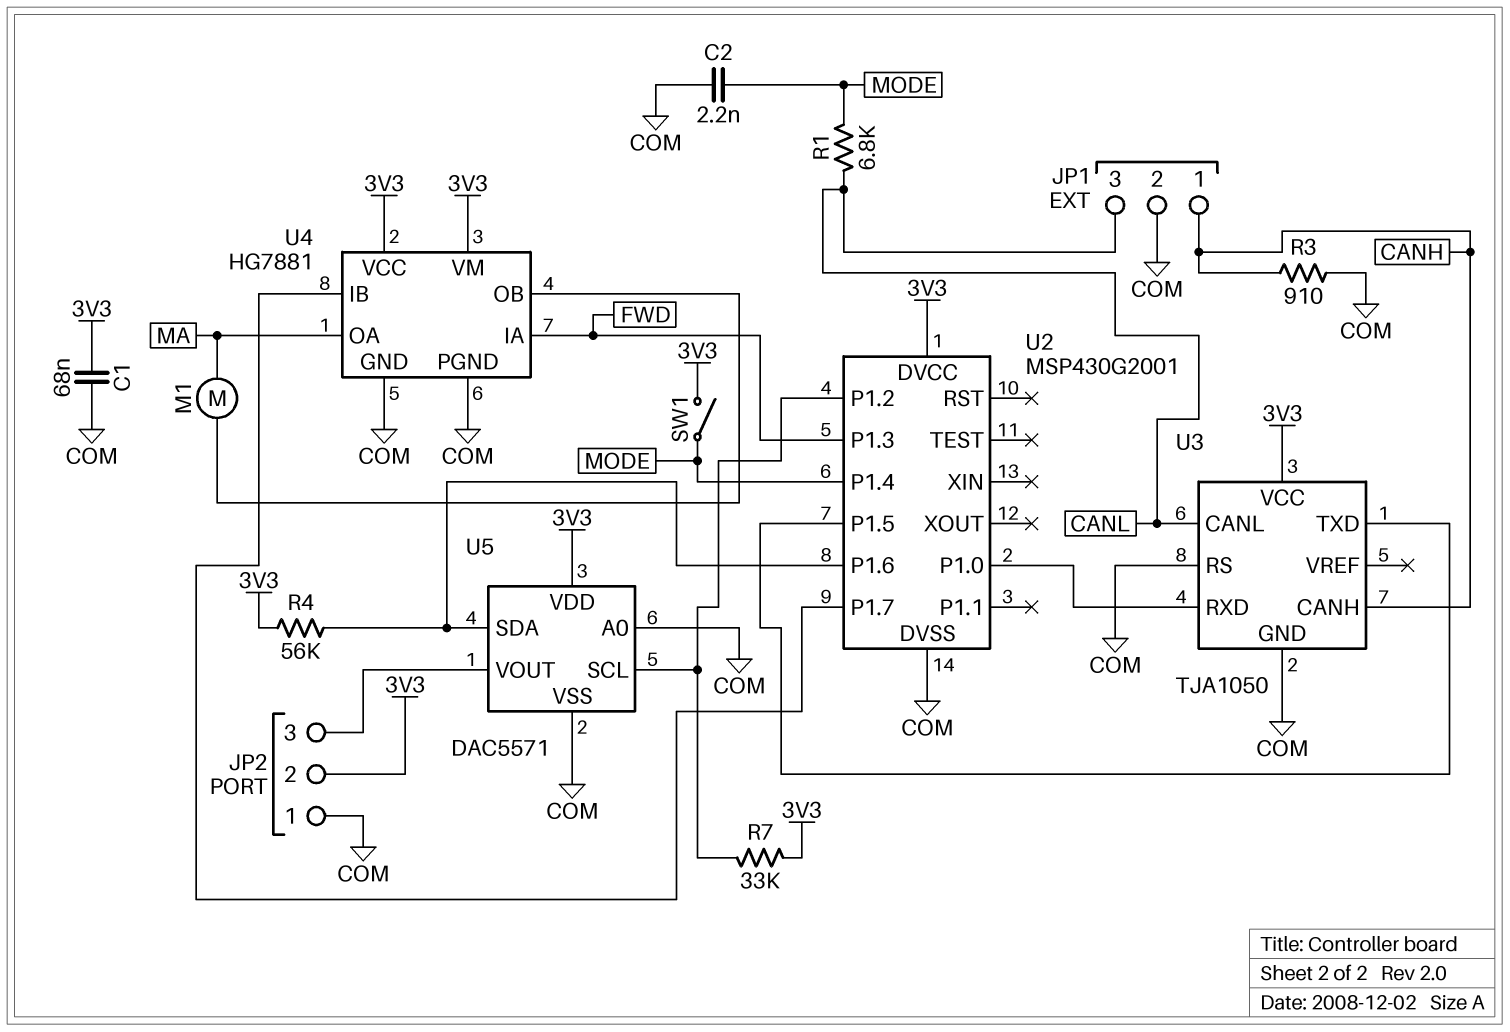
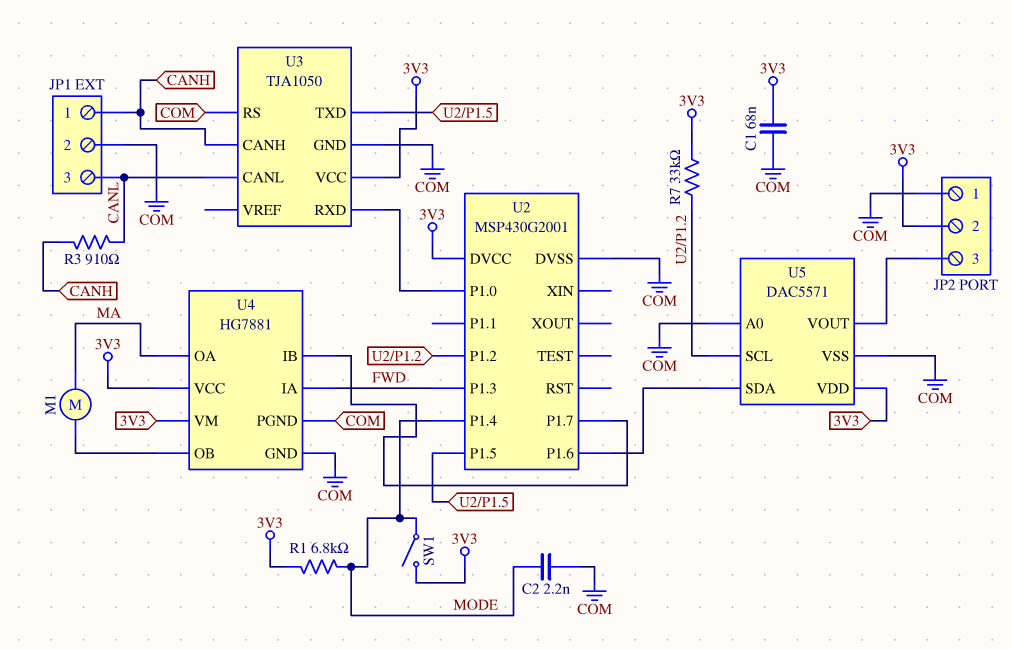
R1: 6.8k (CANL, MODE) -> 6.8k (3V3, MODE)
R3: 910 (CANH, COM) -> 910 (CANH, CANL)
R4: 56k (3V3, U2/P1.6) -> none

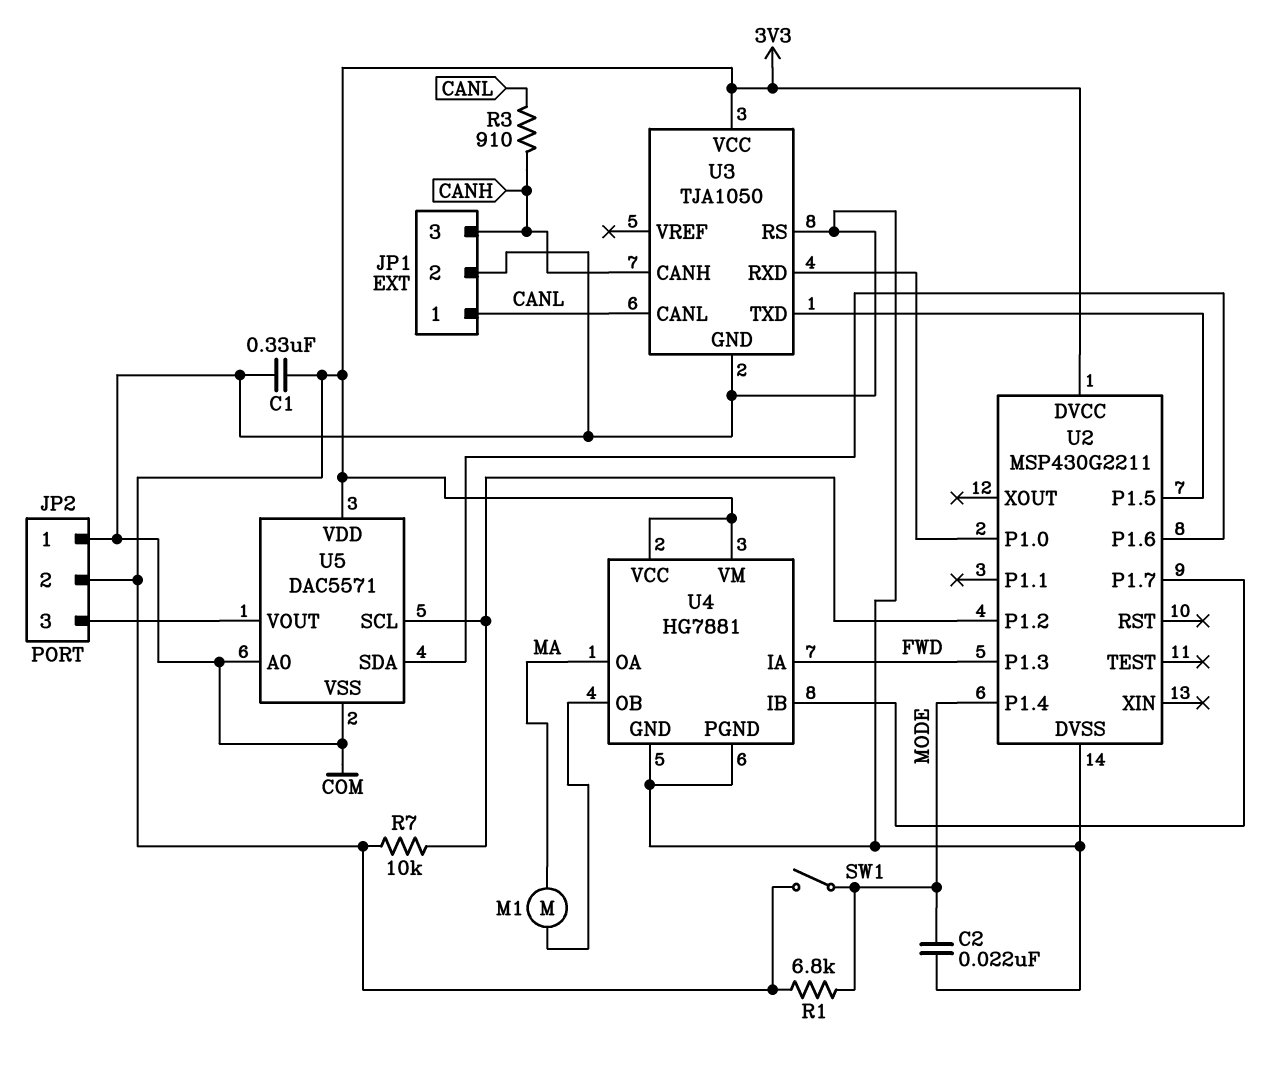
C1: 68nF (3V3, COM) -> 330nF (3V3, COM)
C2: 2.2nF (COM, MODE) -> 22nF (COM, MODE)
JP1 pin 1: CANH -> CANL
JP1 pin 3: CANL -> CANH
R7: 33k (3V3, U2/P1.2) -> 10k (3V3, U2/P1.2)
U2: MSP430G2001 -> MSP430G2211

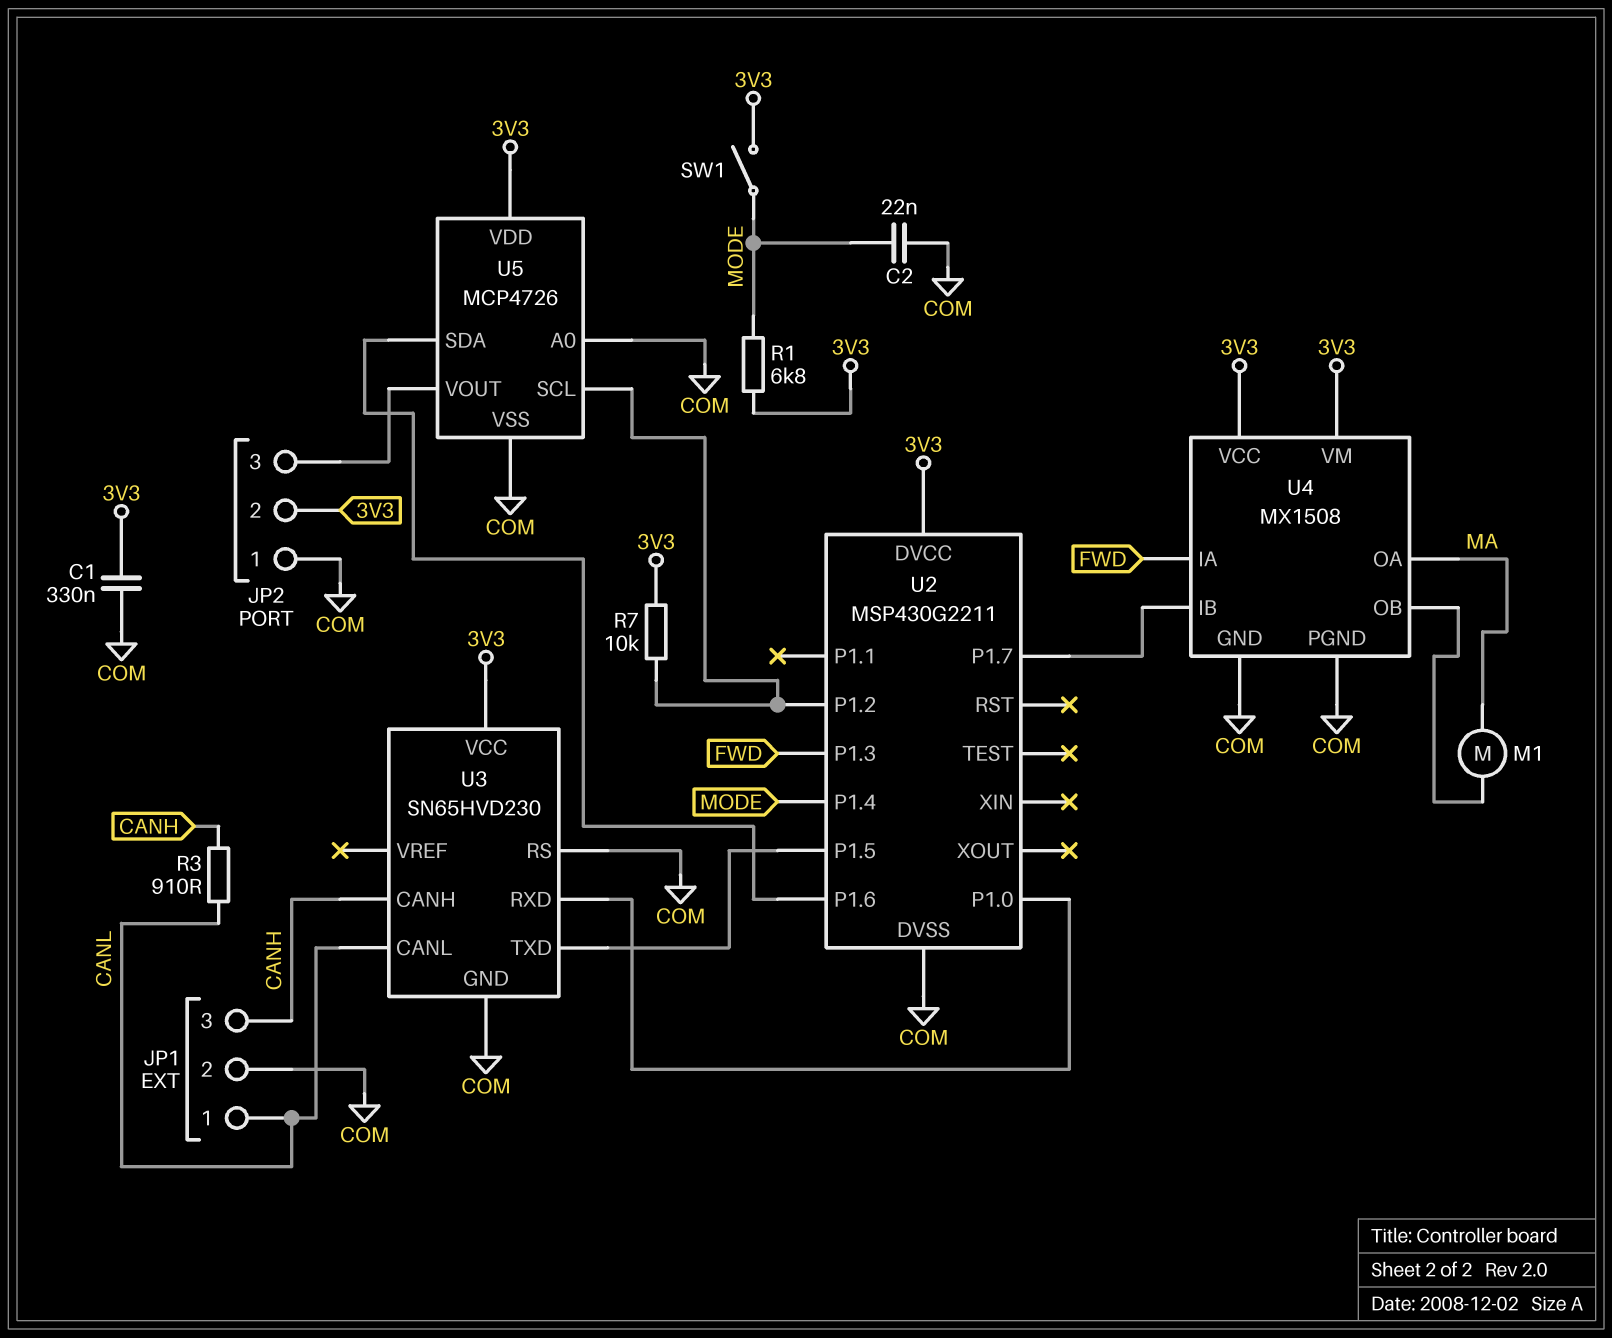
U3: TJA1050 -> SN65HVD230
U4: HG7881 -> MX1508
U5: DAC5571 -> MCP4726

